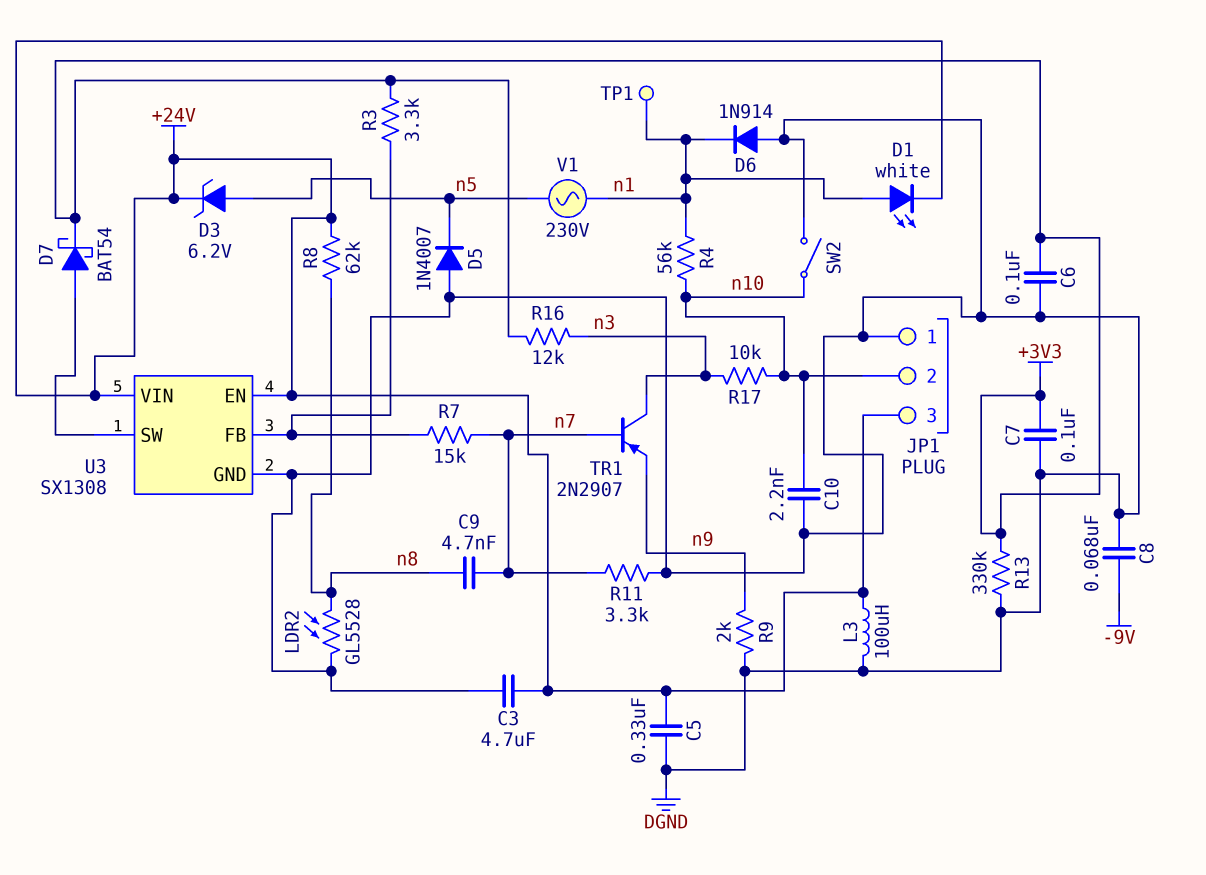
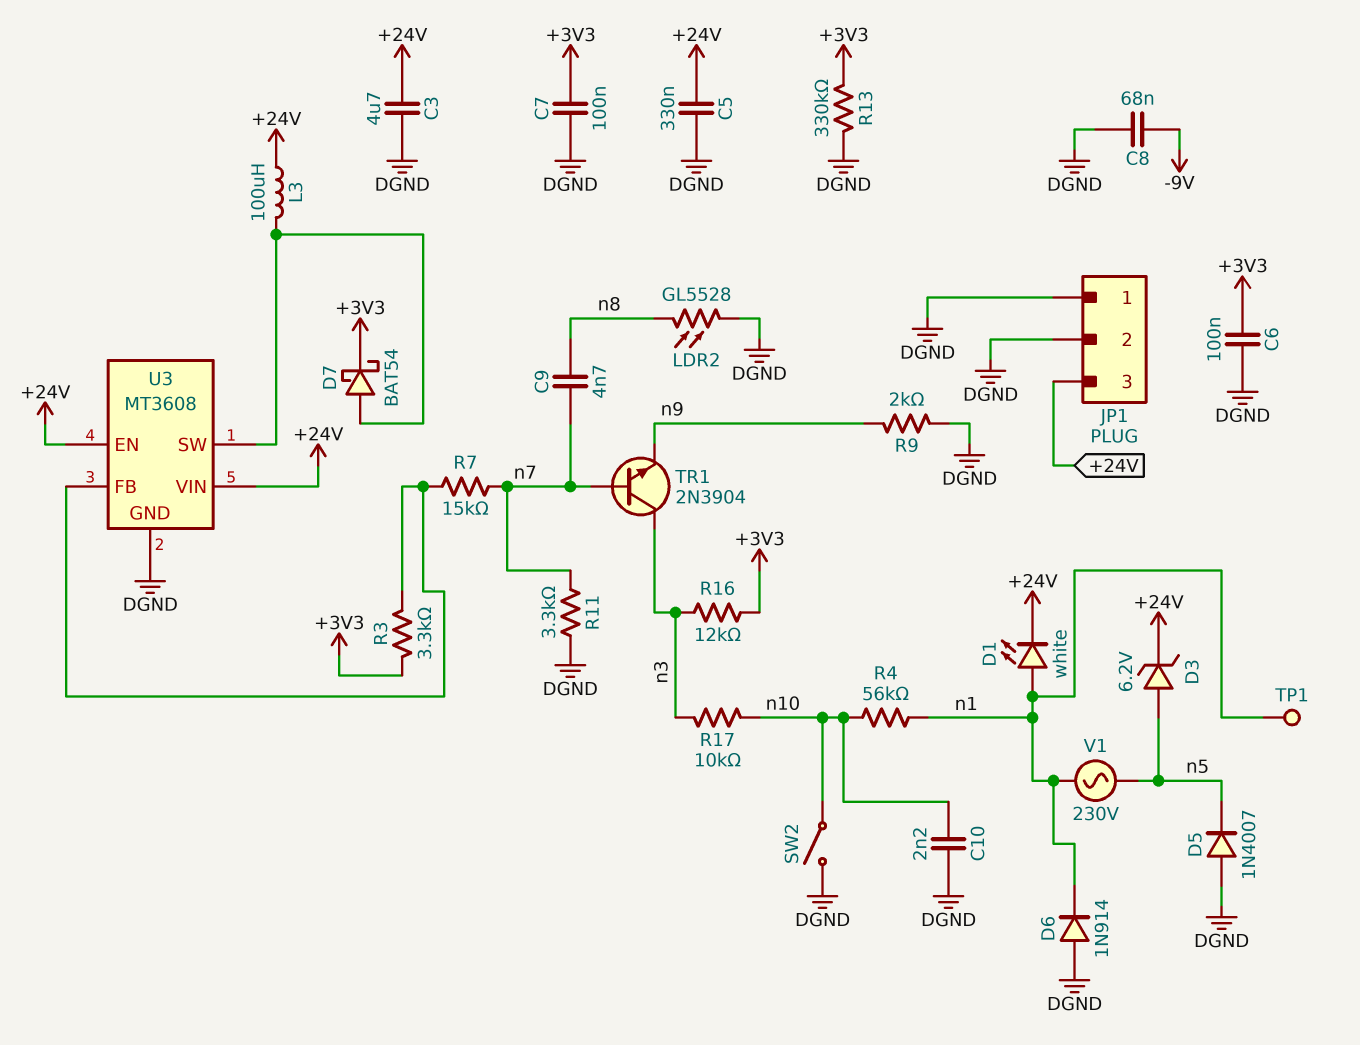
JP1 pin 2: n10 -> DGND
L3: 100uH (+24V, DGND) -> 100uH (+24V, U3/SW)
R8: 62k (+24V, n8) -> none
TR1: PNP 2N2907 (B n7, C n3, E n9) -> NPN 2N3904 (B n7, C n3, E n9)
U3: SX1308 -> MT3608

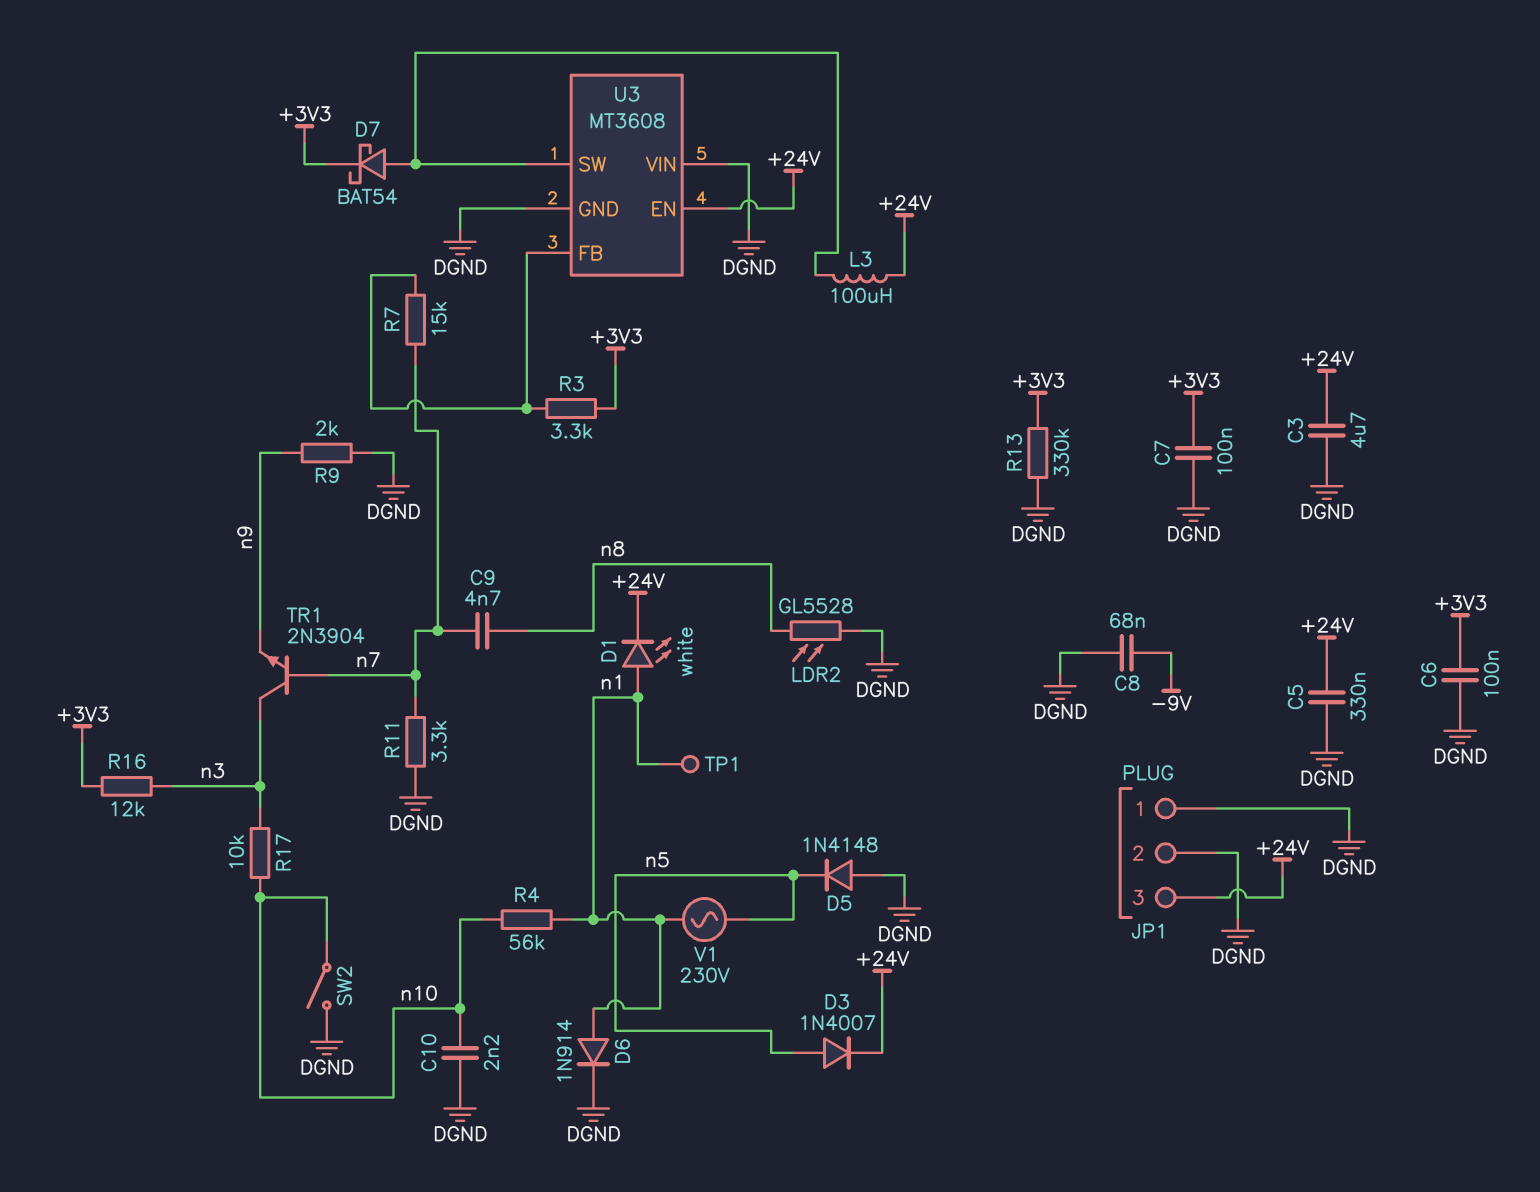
D3: zener 6.2V (A n5, K +24V) -> diode 1N4007 (A n5, K +24V)
D5: diode 1N4007 (A DGND, K n5) -> diode 1N4148 (A DGND, K n5)
D6: diode 1N914 (A DGND, K n1) -> diode 1N914 (A n1, K DGND)
U3 pin VIN: +24V -> DGND

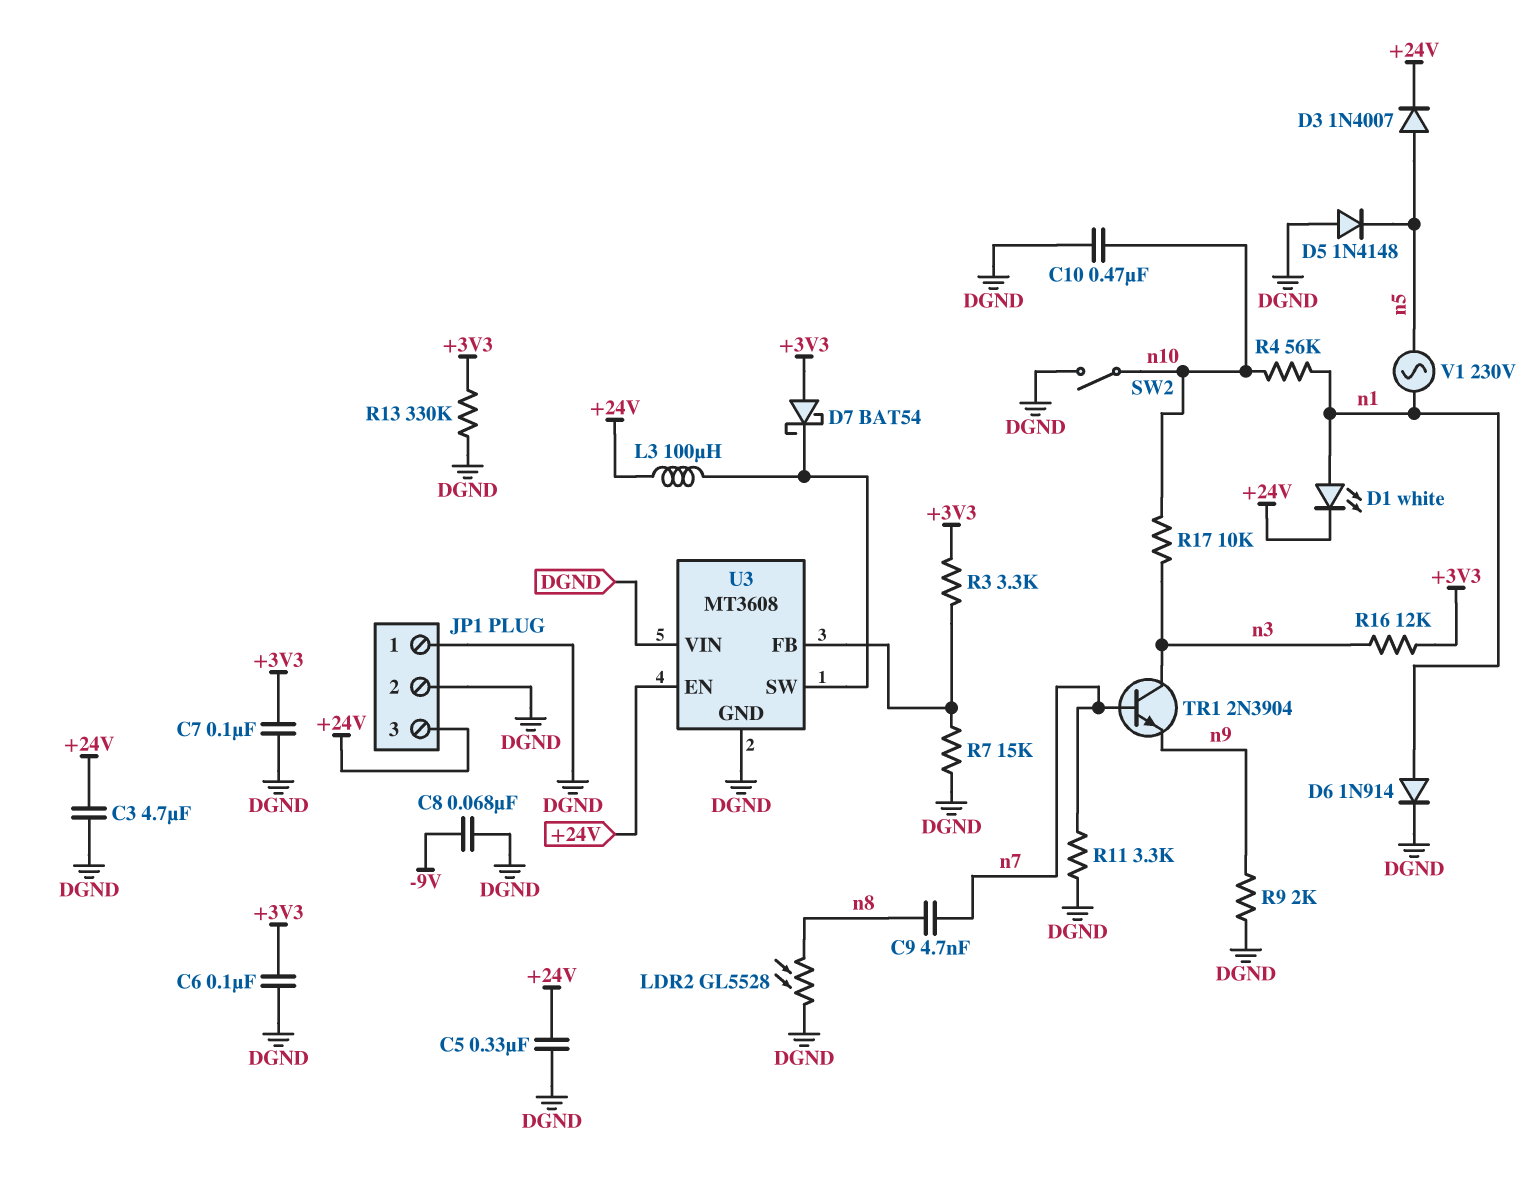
C10: 2.2nF (DGND, n10) -> 470nF (DGND, n10)
D7: schottky BAT54 (A U3/SW, K +3V3) -> schottky BAT54 (A +3V3, K U3/SW)
R7: 15k (U3/FB, n7) -> 15k (DGND, U3/FB)
TP1: test point (n1) -> none

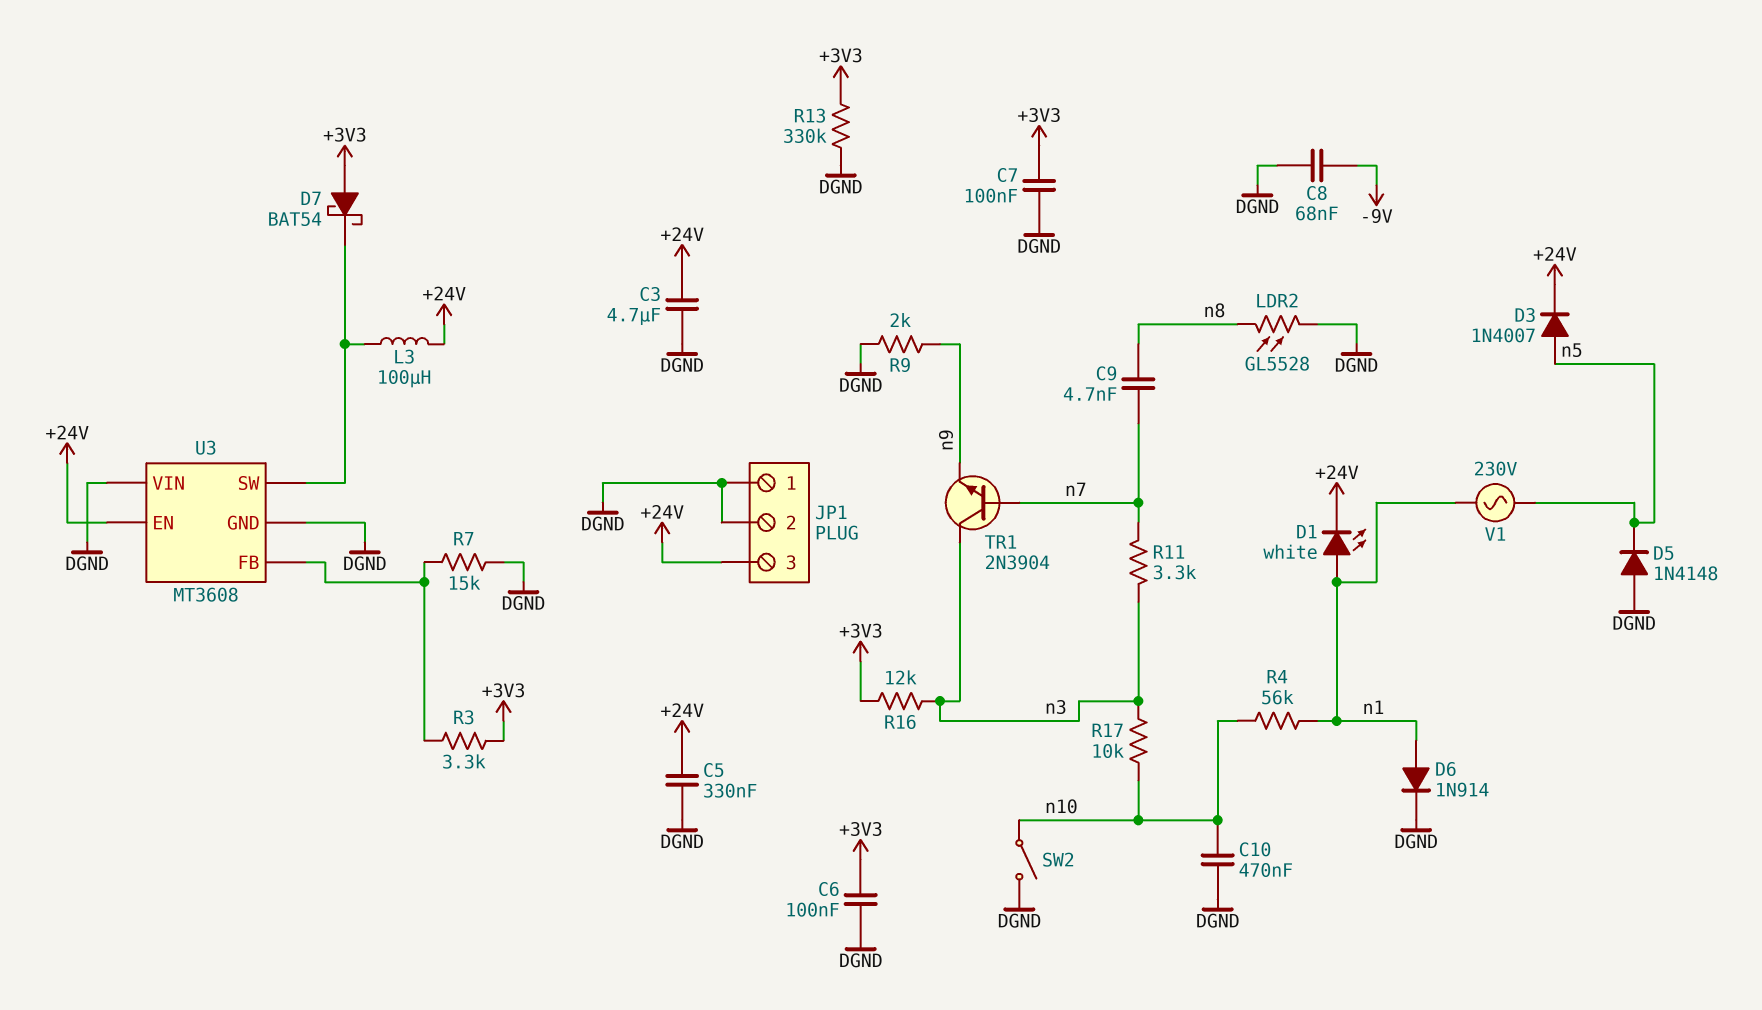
R11: 3.3k (DGND, n7) -> 3.3k (n3, n7)

